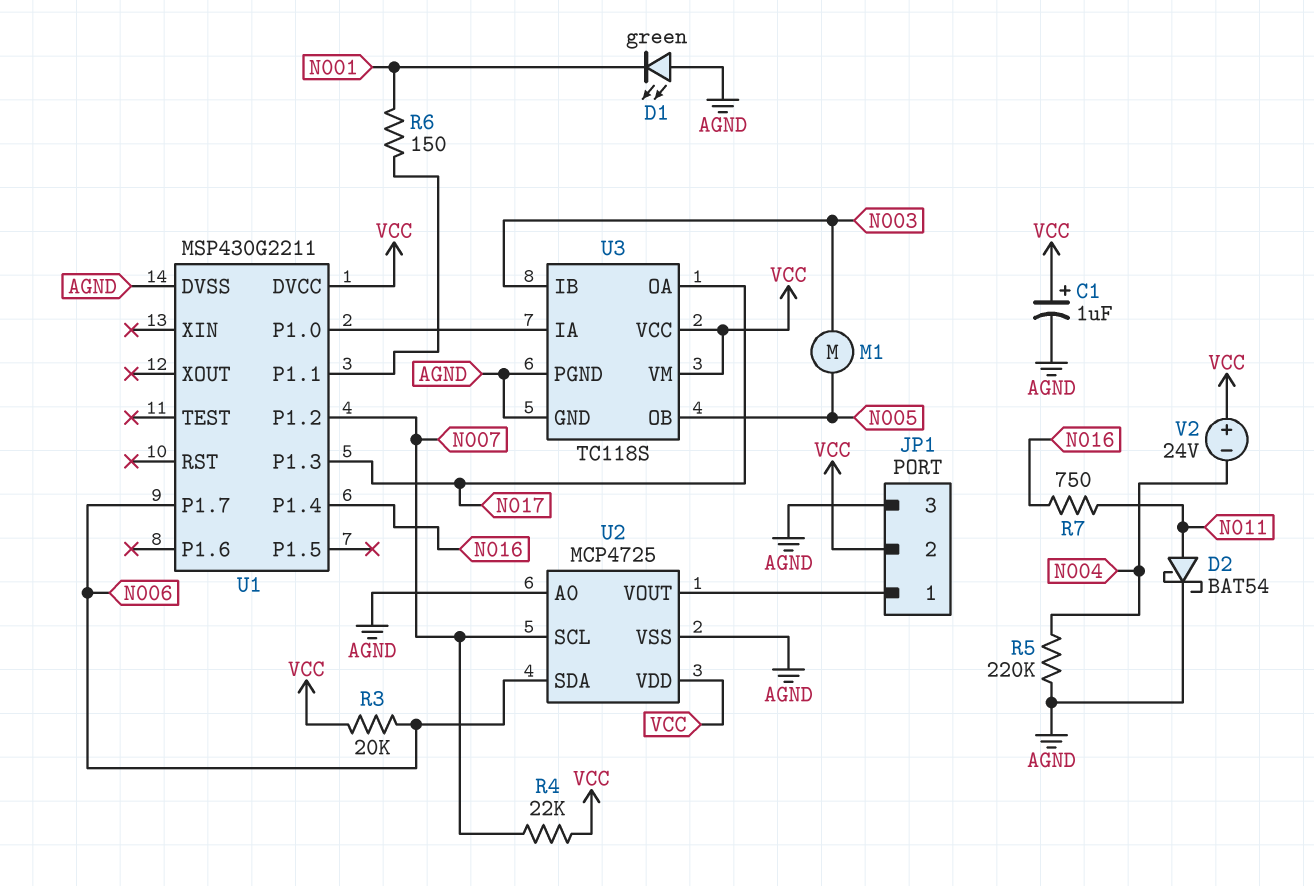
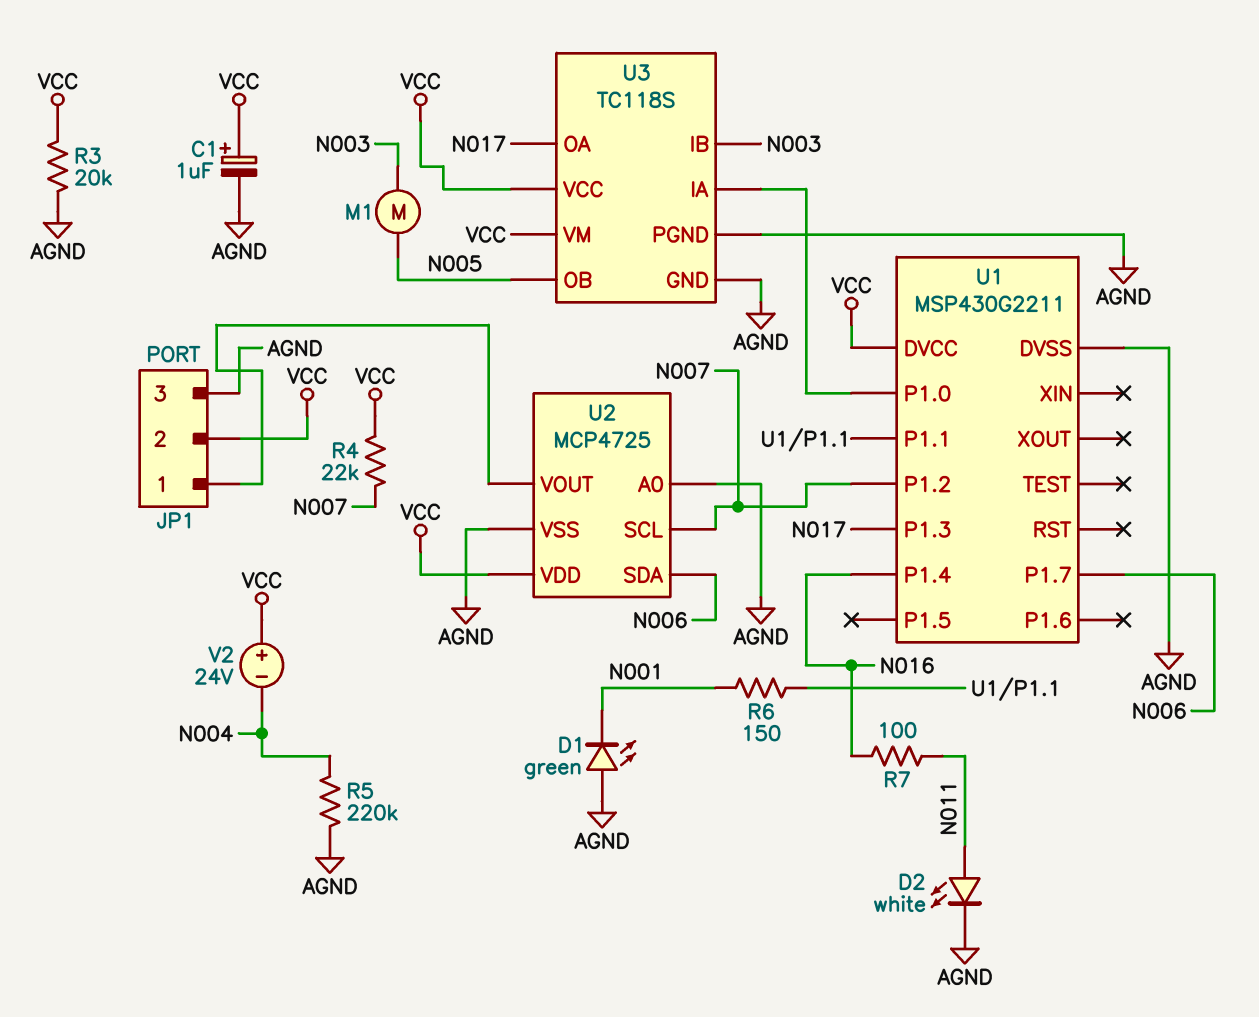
D2: schottky BAT54 (A N011, K AGND) -> LED white (A N011, K AGND)
R3: 20k (N006, VCC) -> 20k (AGND, VCC)
R7: 750 (N011, N016) -> 100 (N011, N016)

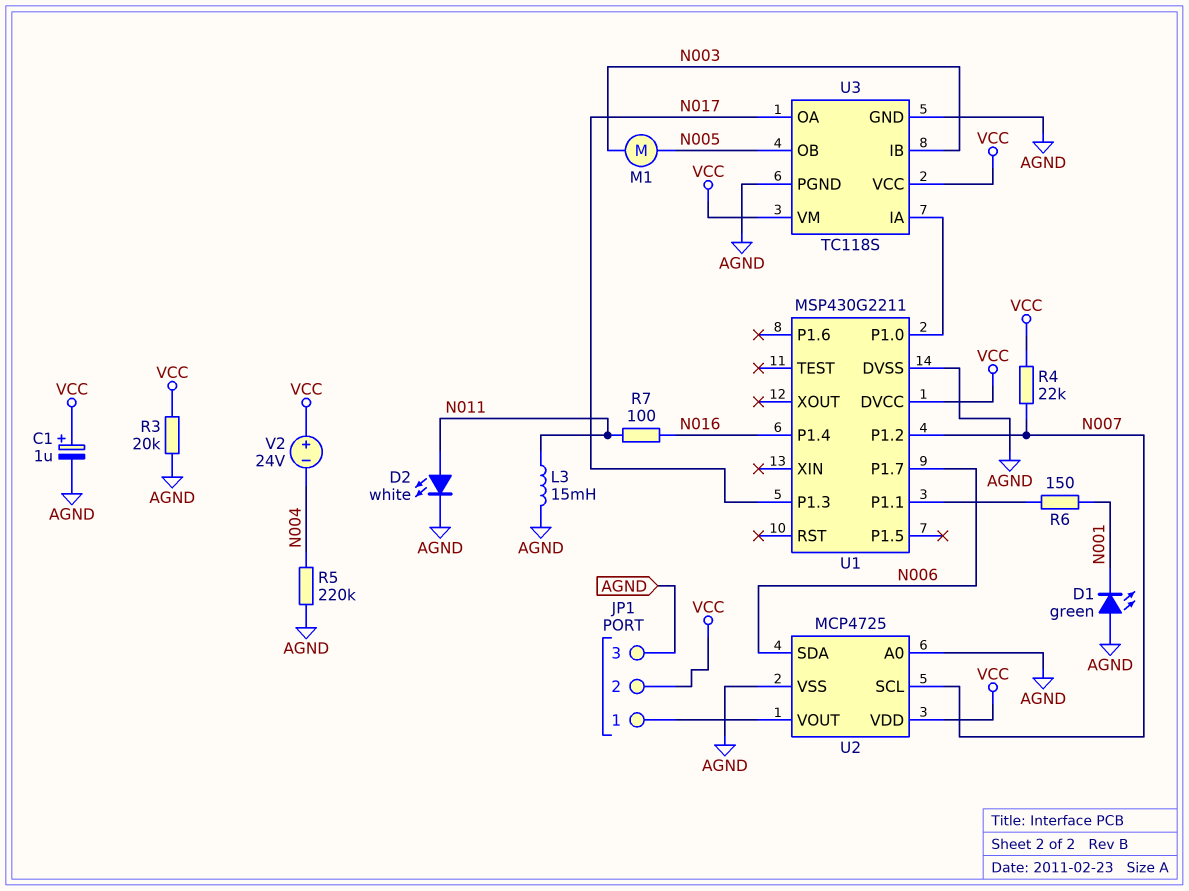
L3: none -> 15mH (AGND, N011)

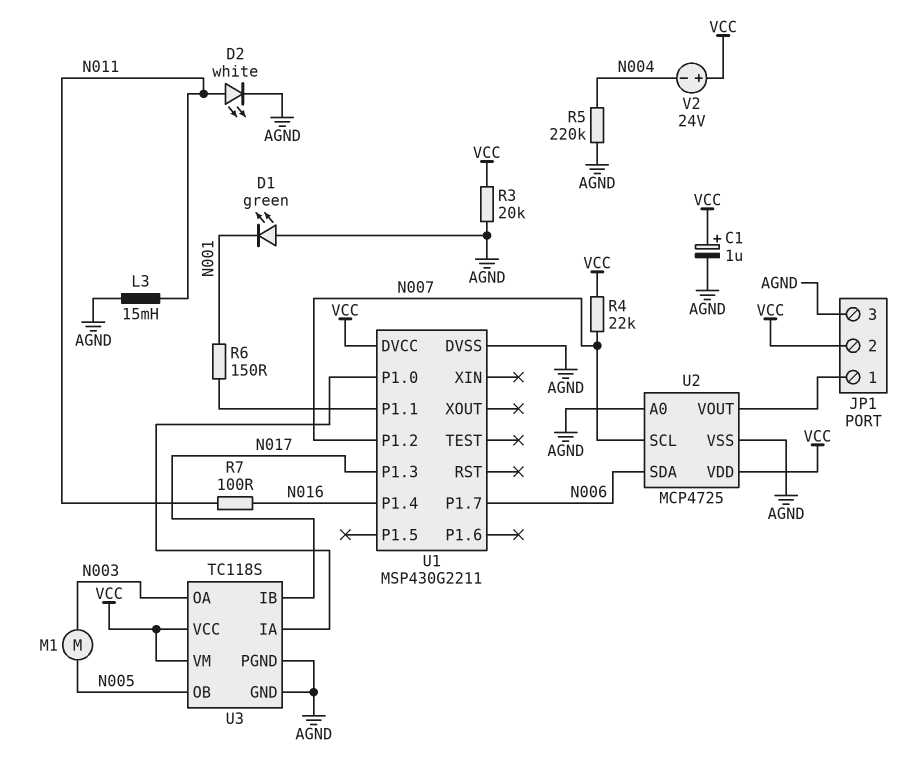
U3 pin IB: N003 -> N017
U3 pin OA: N017 -> N003

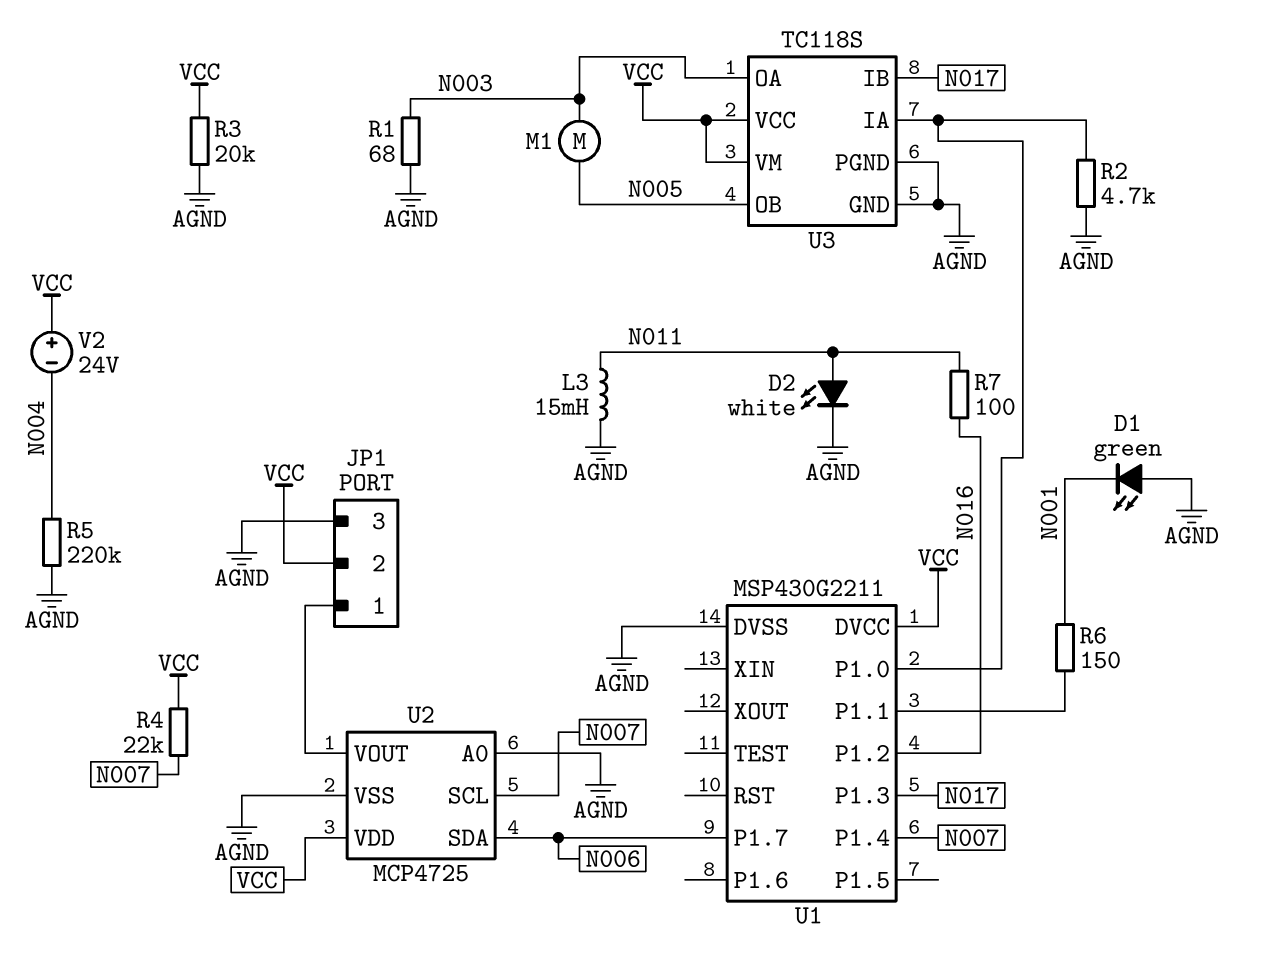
C1: 1uF (plus VCC, minus AGND) -> none
R1: none -> 68 (AGND, N003)
R2: none -> 4.7k (AGND, U1/P1.0)
U1 pin P1.2: N007 -> N016
U1 pin P1.4: N016 -> N007

